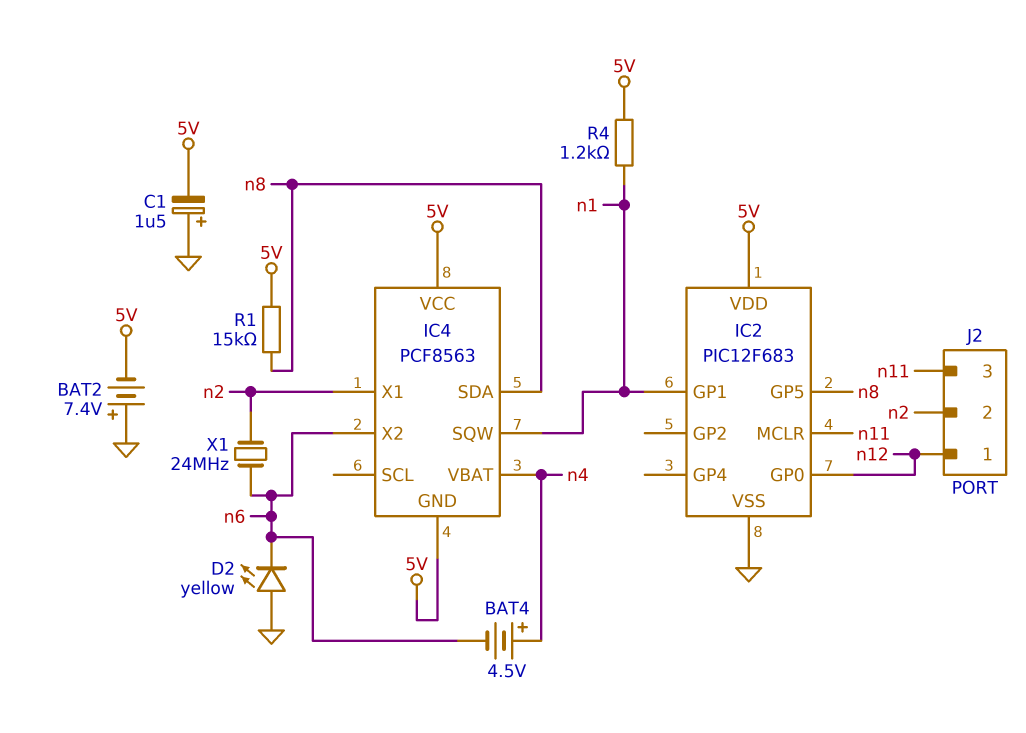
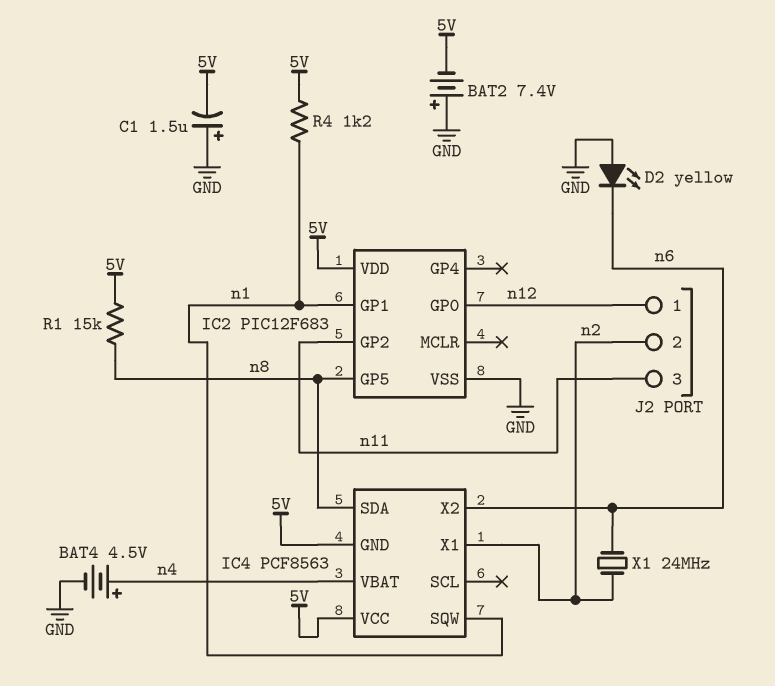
BAT4: 4.5V (plus n4, minus n6) -> 4.5V (plus n4, minus GND)
IC2 pin GP2: none -> n11
IC2 pin MCLR: n11 -> none

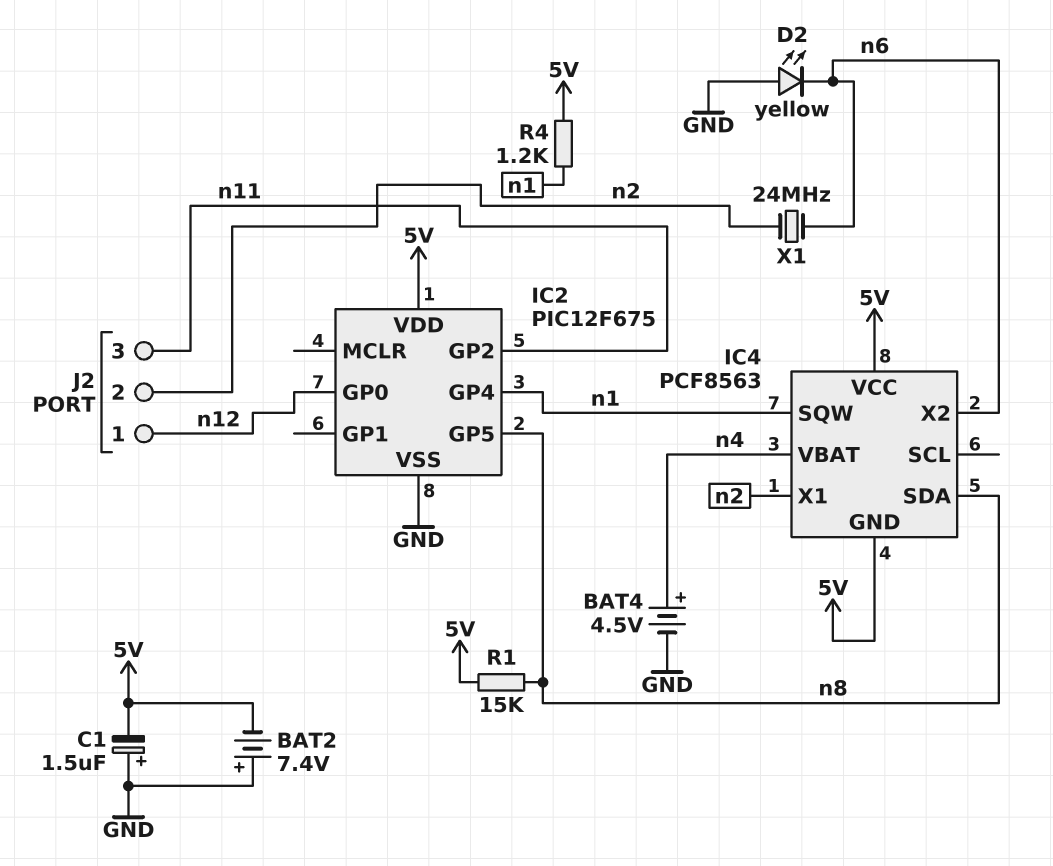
IC2: PIC12F683 -> PIC12F675
IC2 pin GP1: n1 -> none
IC2 pin GP4: none -> n1

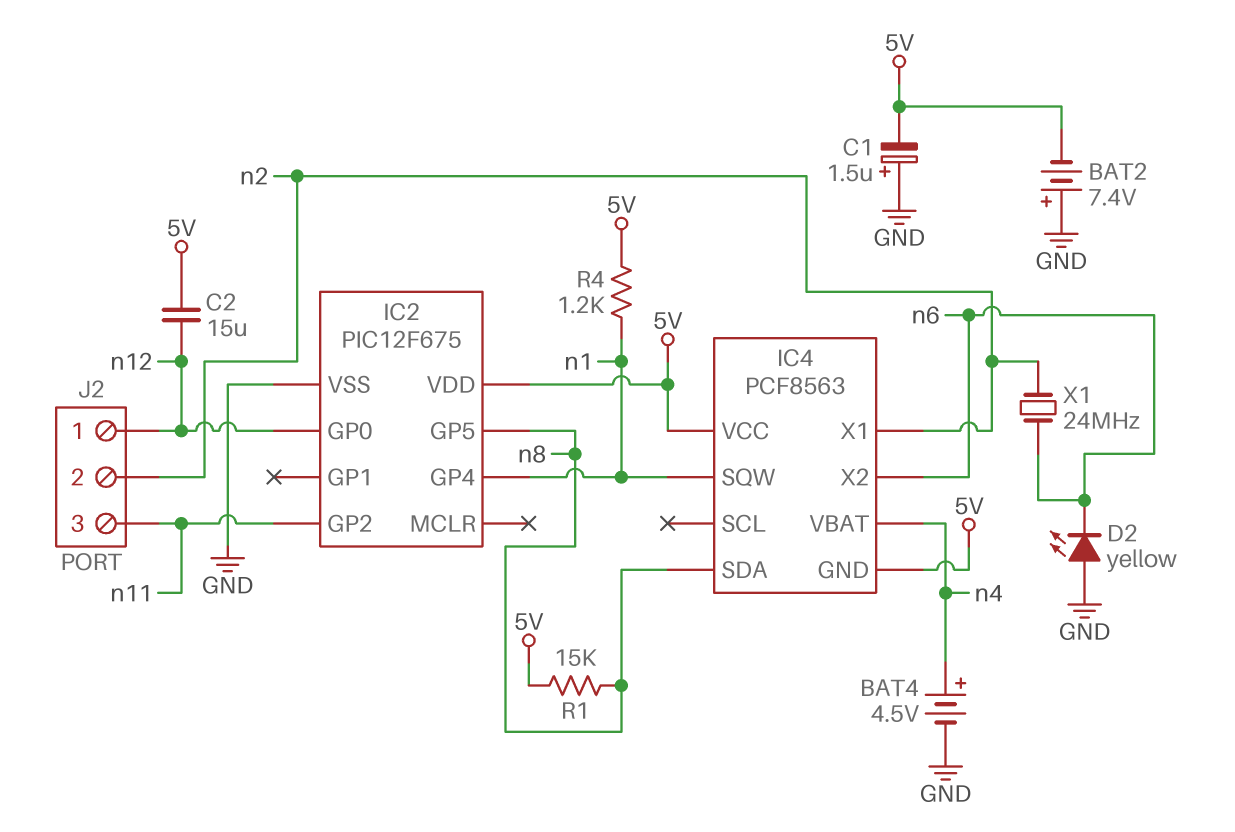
C2: none -> 15uF (5V, n12)

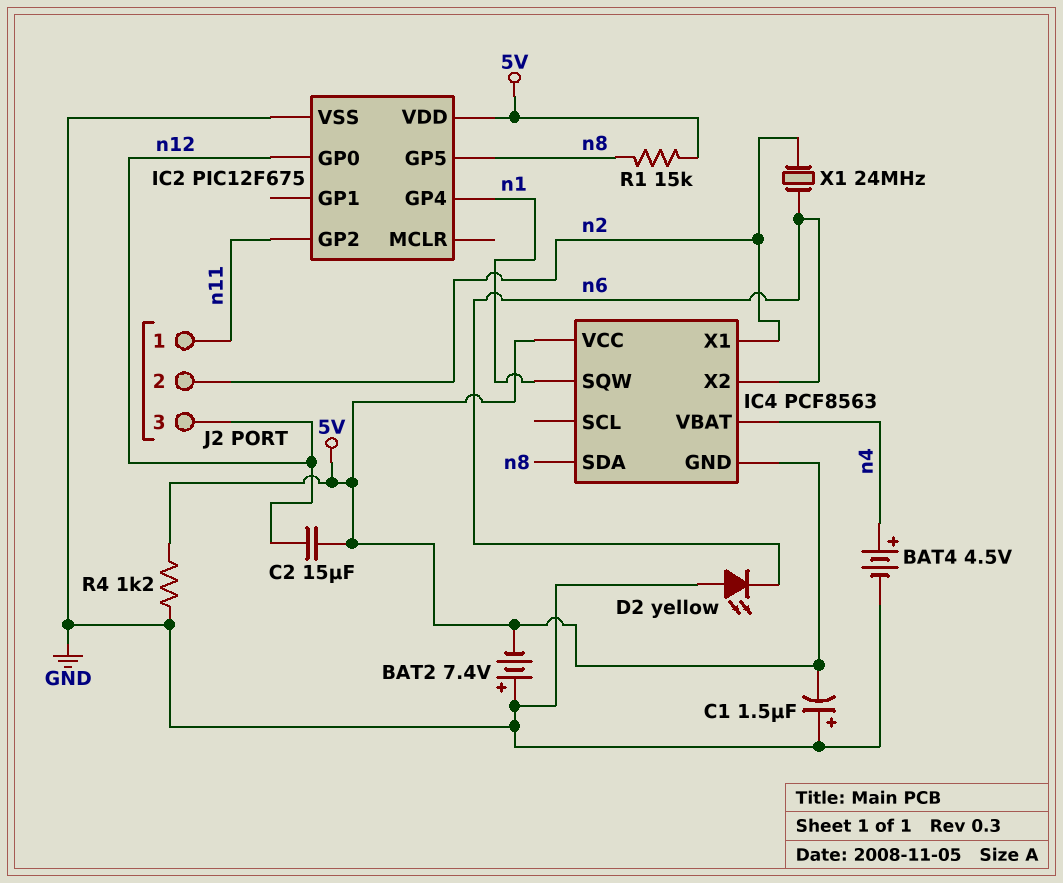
J2 pin 1: n12 -> n11
J2 pin 3: n11 -> n12
R4: 1.2k (5V, n1) -> 1.2k (5V, GND)

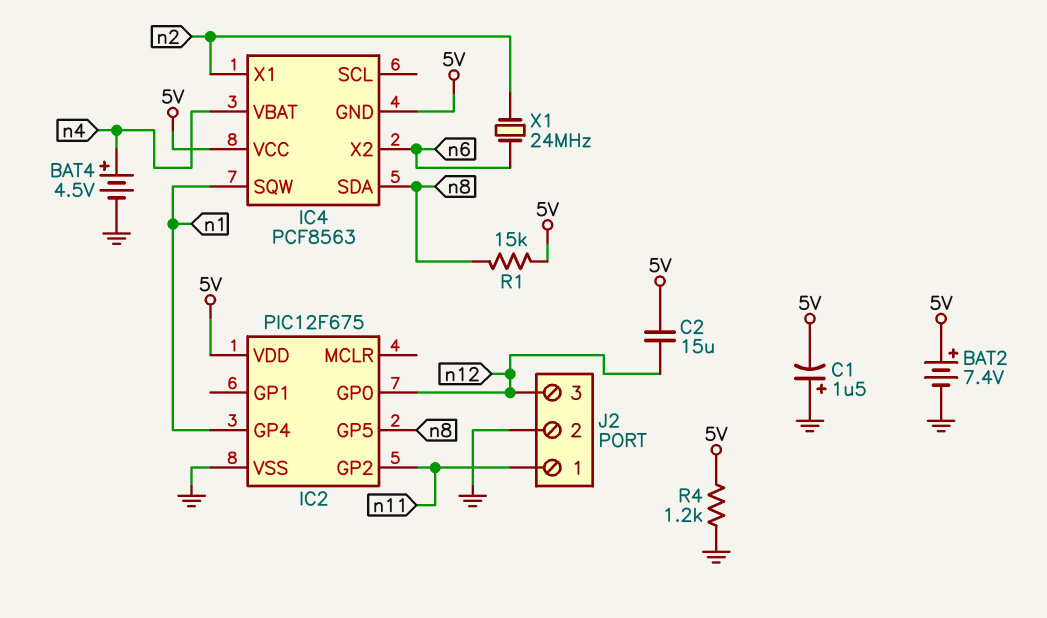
BAT2: 7.4V (plus GND, minus 5V) -> 7.4V (plus 5V, minus GND)
D2: LED yellow (A GND, K n6) -> none
J2 pin 2: n2 -> GND

